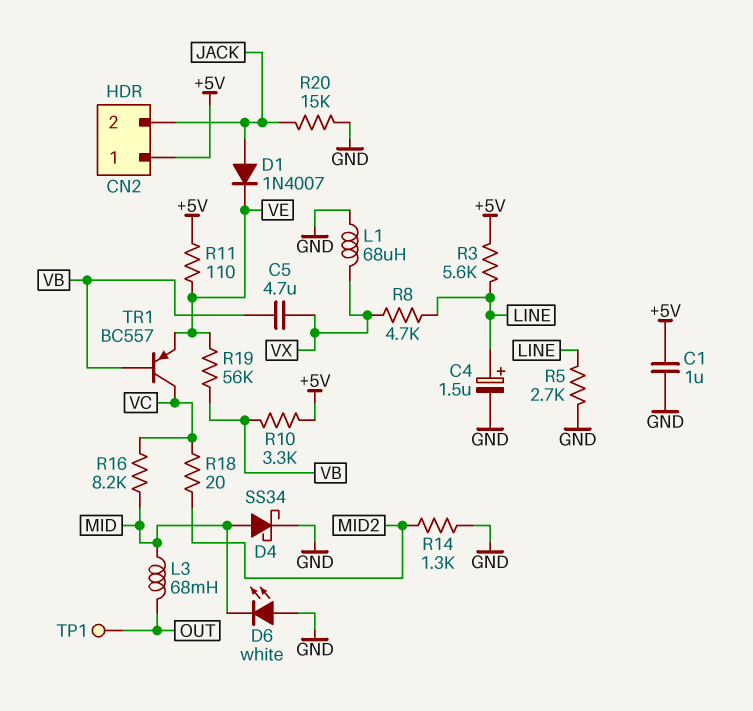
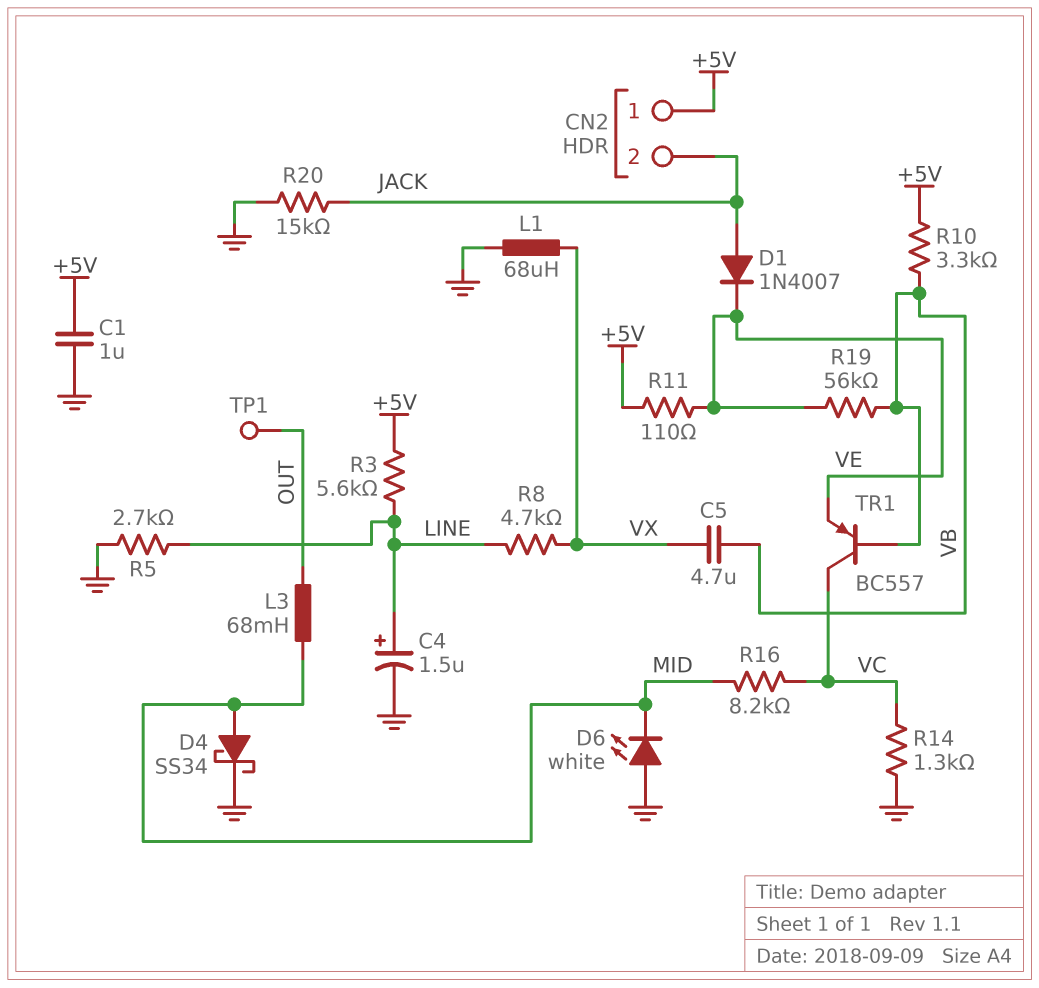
R14: 1.3k (GND, MID2) -> 1.3k (GND, VC)
R18: 20 (MID2, VC) -> none

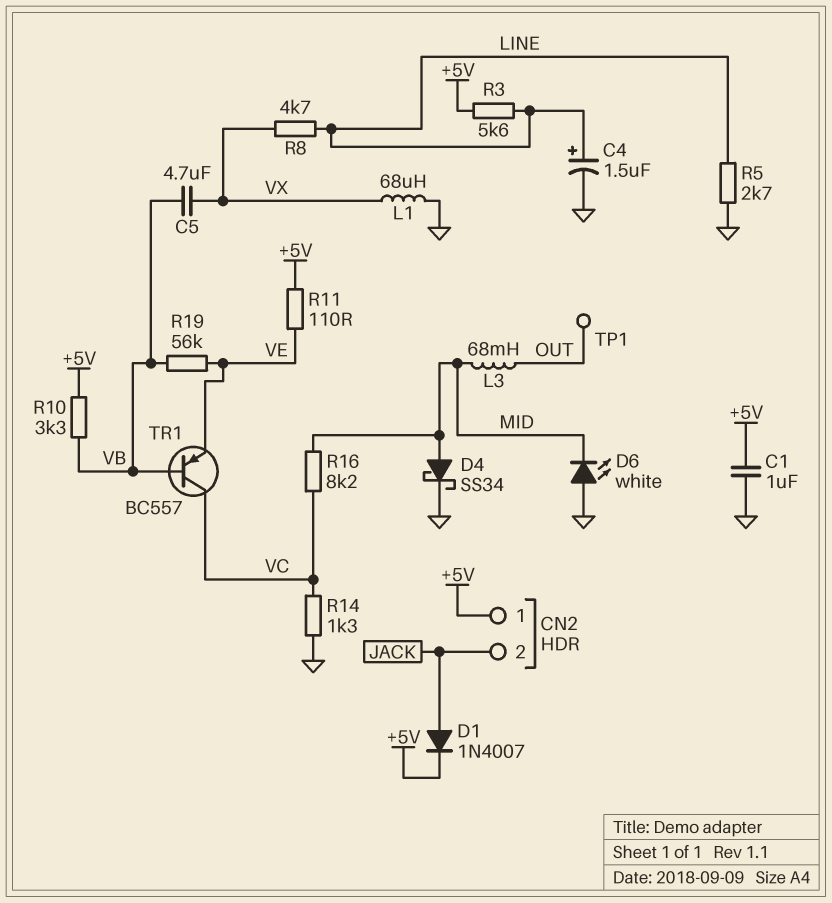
D1: diode 1N4007 (A JACK, K VE) -> diode 1N4007 (A JACK, K +5V)
R20: 15k (GND, JACK) -> none

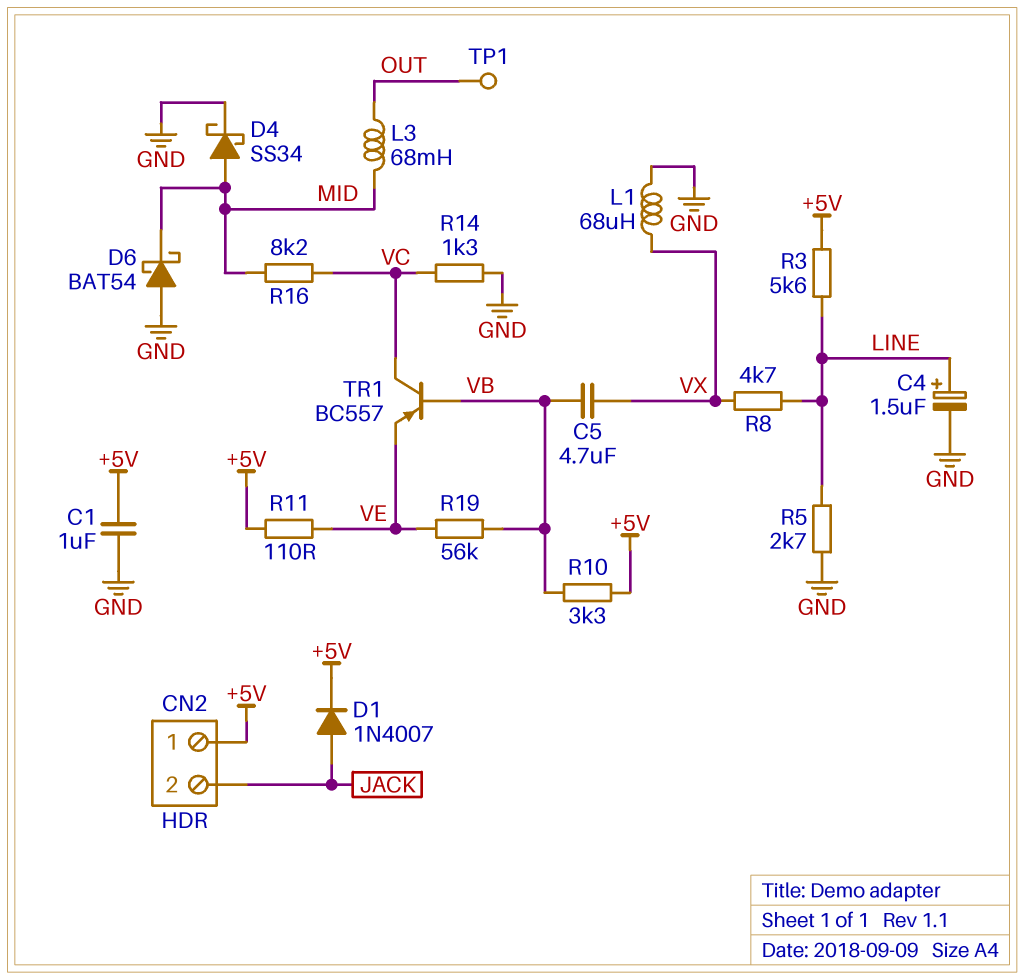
D6: LED white (A GND, K MID) -> schottky BAT54 (A GND, K MID)

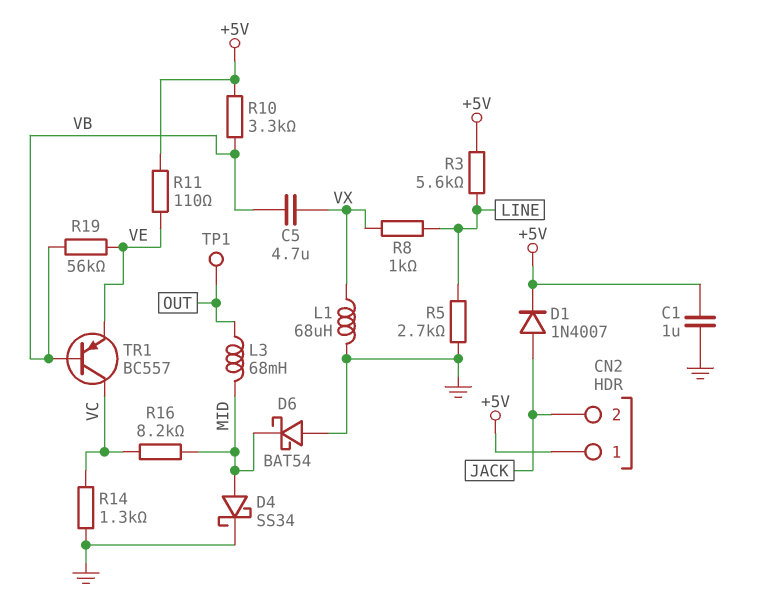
C4: 1.5uF (plus LINE, minus GND) -> none
R8: 4.7k (LINE, VX) -> 1k (LINE, VX)

